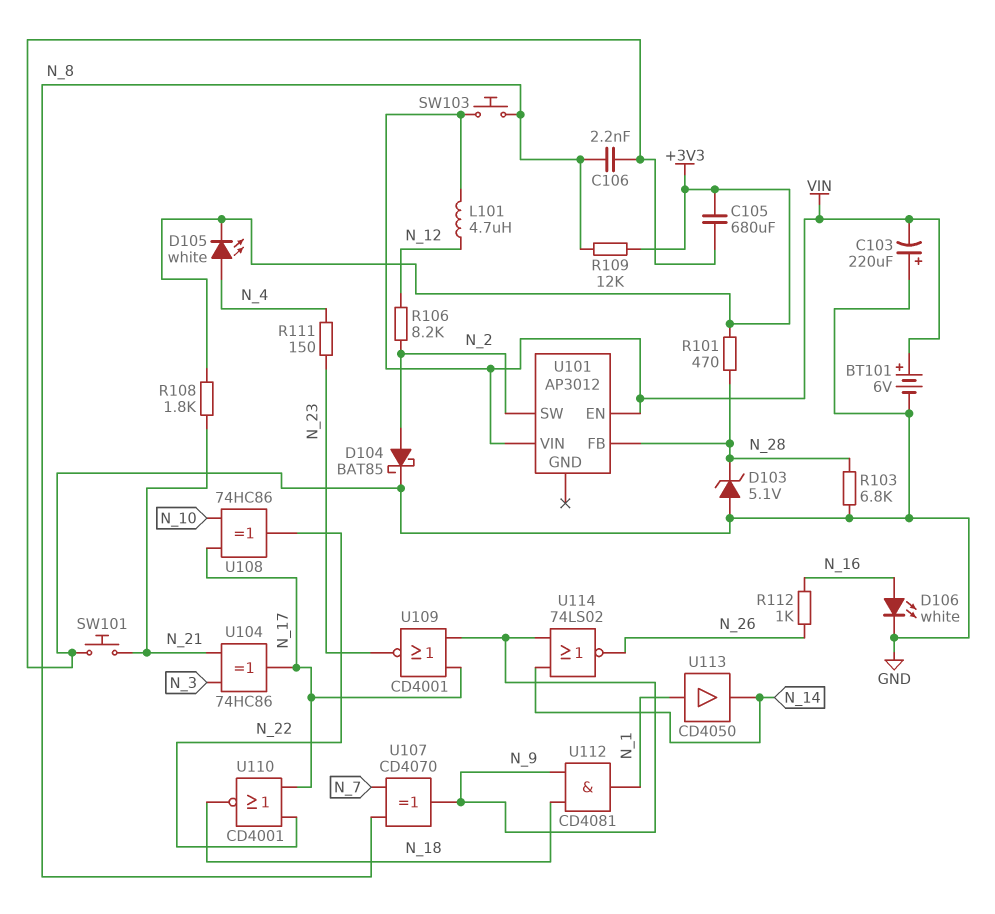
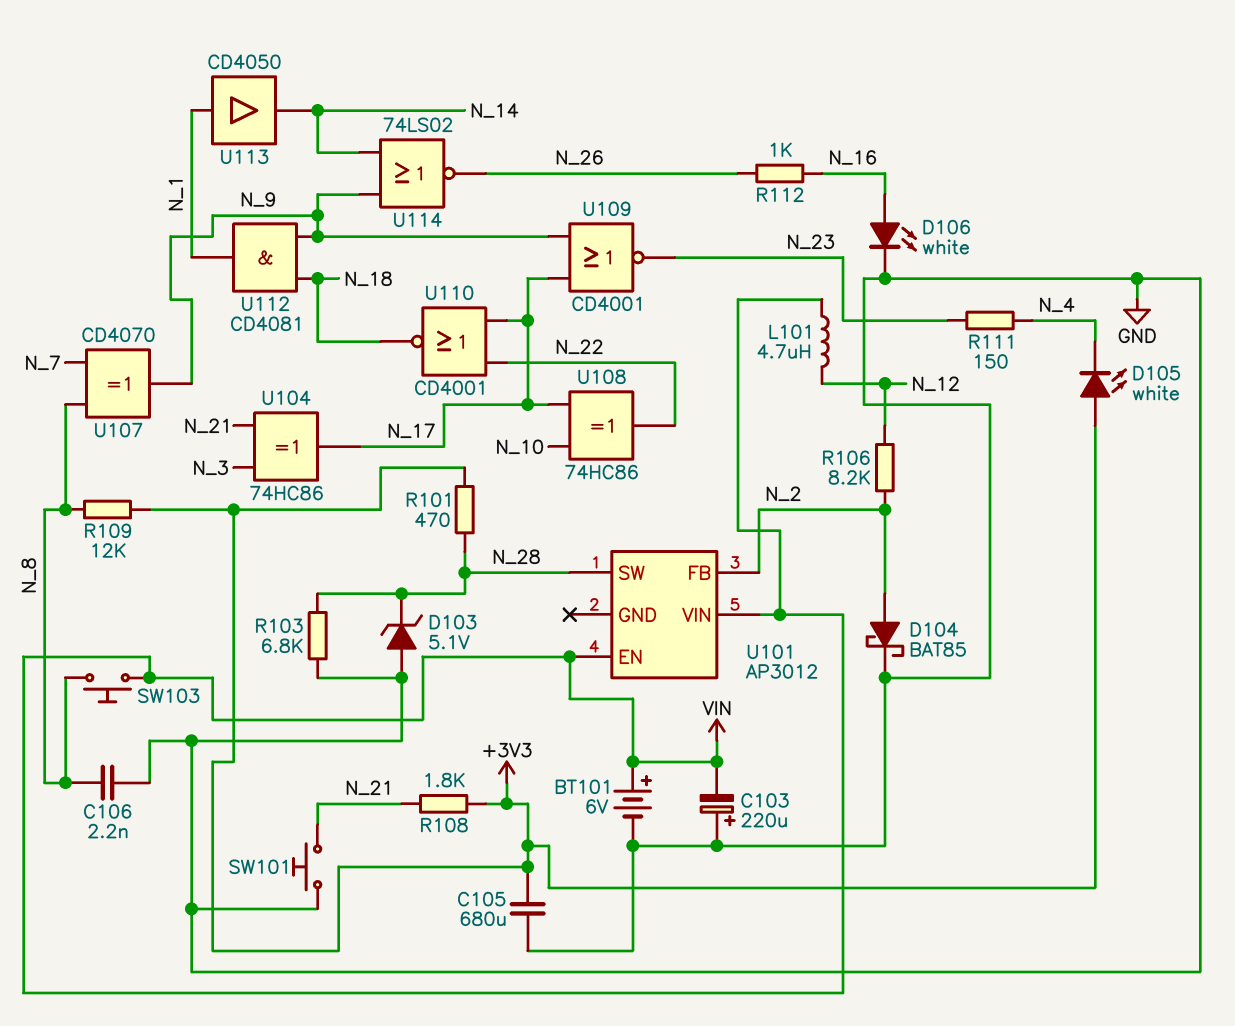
D105: LED white (A N_4, K +3V3) -> LED white (A +3V3, K N_4)
U101 pin FB: N_28 -> N_2
U101 pin SW: N_2 -> N_28

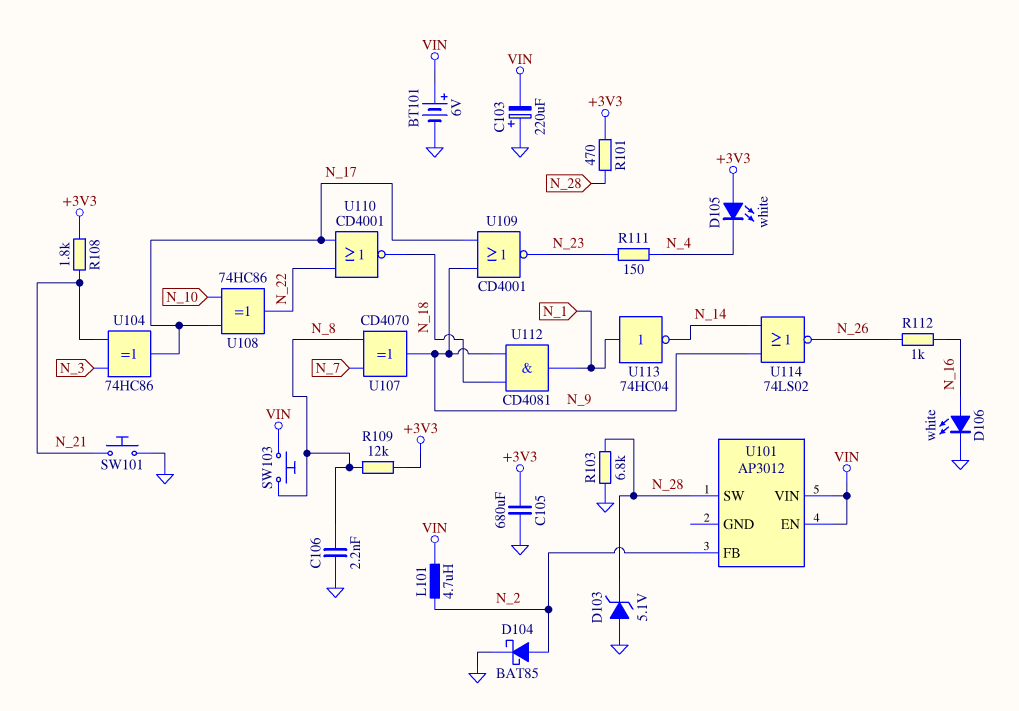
L101: 4.7uH (N_12, VIN) -> 4.7uH (N_2, VIN)
R106: 8.2k (N_2, N_12) -> none
U113: buffer CD4050 (in N_1, out N_14) -> NOT 74HC04 (in N_1, out N_14)

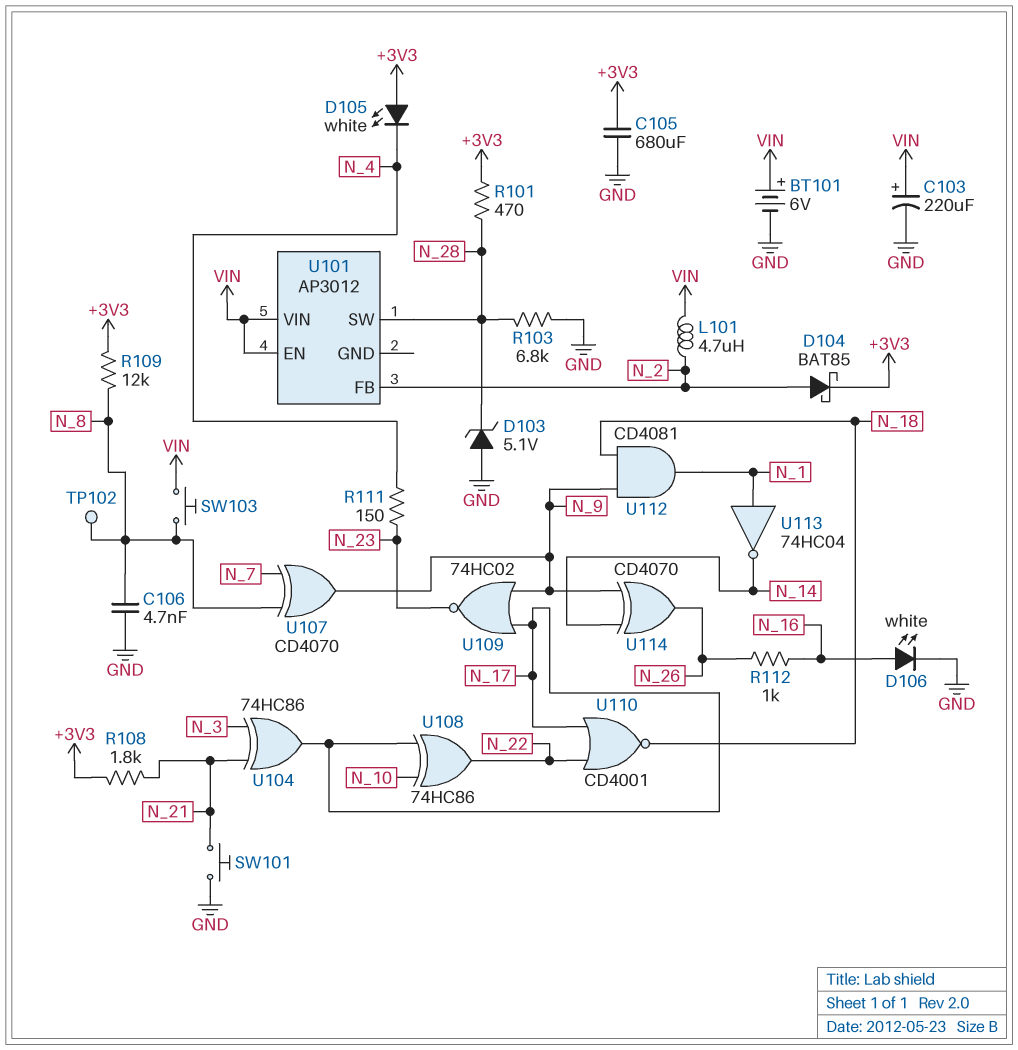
C103: 220uF (plus GND, minus VIN) -> 220uF (plus VIN, minus GND)
C106: 2.2nF (GND, N_8) -> 4.7nF (GND, N_8)
D104: schottky BAT85 (A N_2, K GND) -> schottky BAT85 (A N_2, K +3V3)
TP102: none -> test point (N_8)
U109: NOR CD4001 (in N_9, in N_17, out N_23) -> NOR 74HC02 (in N_9, in N_17, out N_23)
U114: NOR 74LS02 (in N_9, in N_14, out N_26) -> XOR CD4070 (in N_9, in N_14, out N_26)

